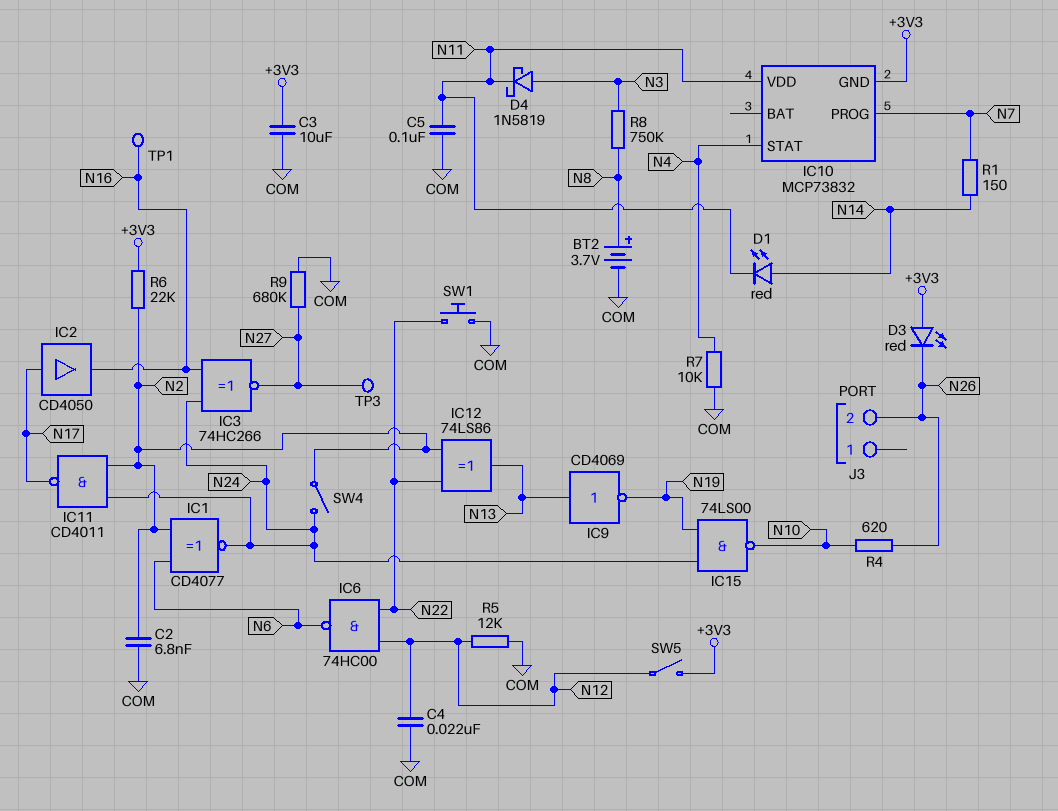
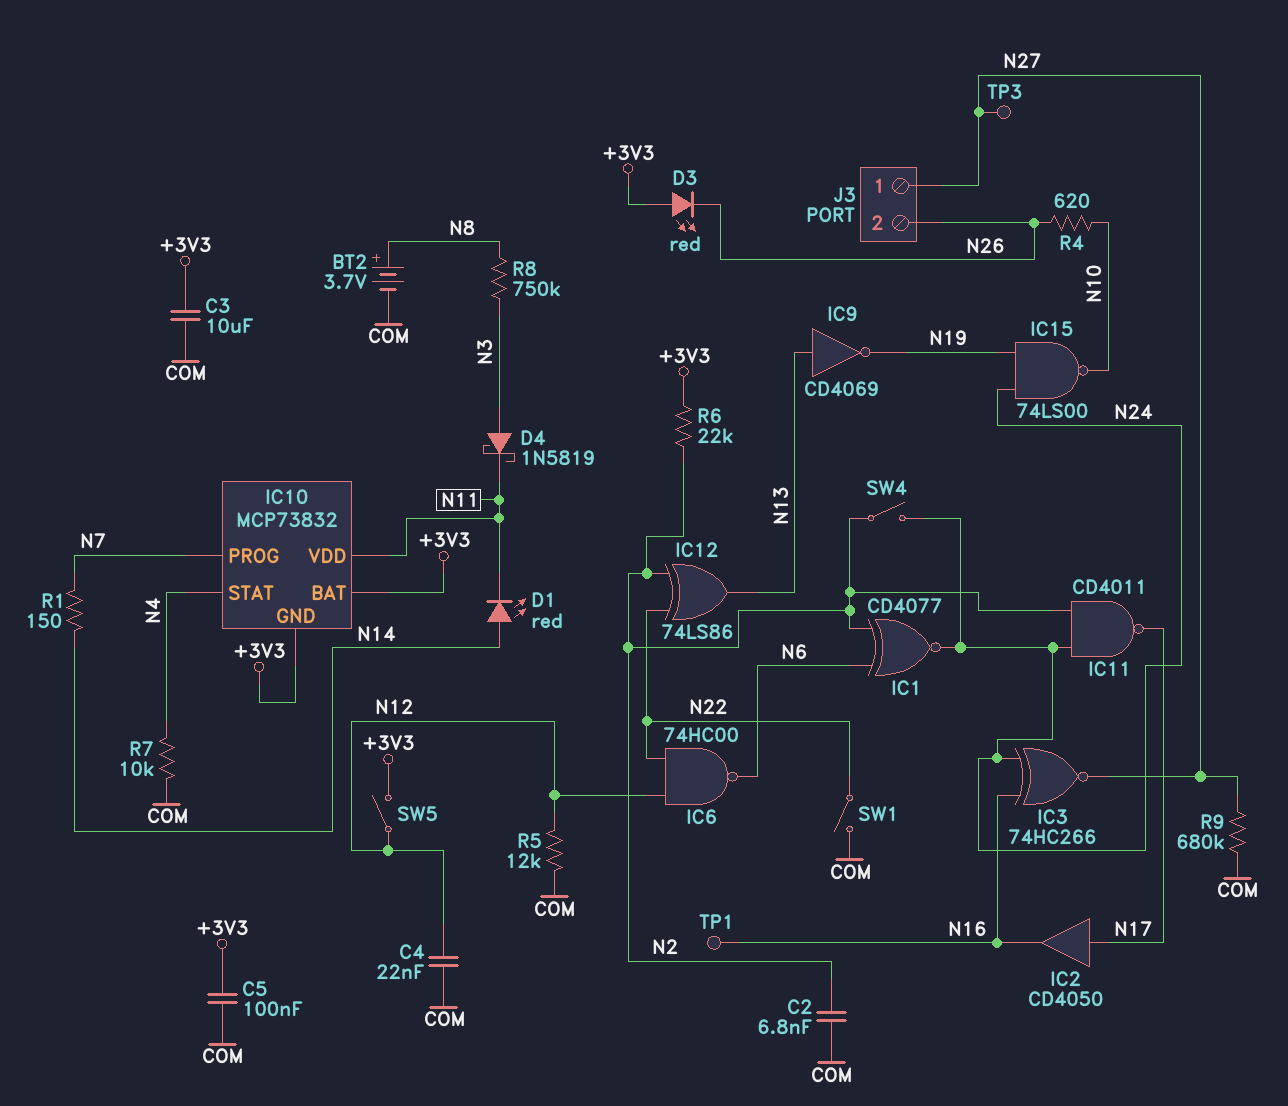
C5: 100nF (COM, N11) -> 100nF (+3V3, COM)
IC10 pin BAT: none -> +3V3
J3 pin 1: none -> N27
SW1: button (COM, N22) -> switch (COM, N22)

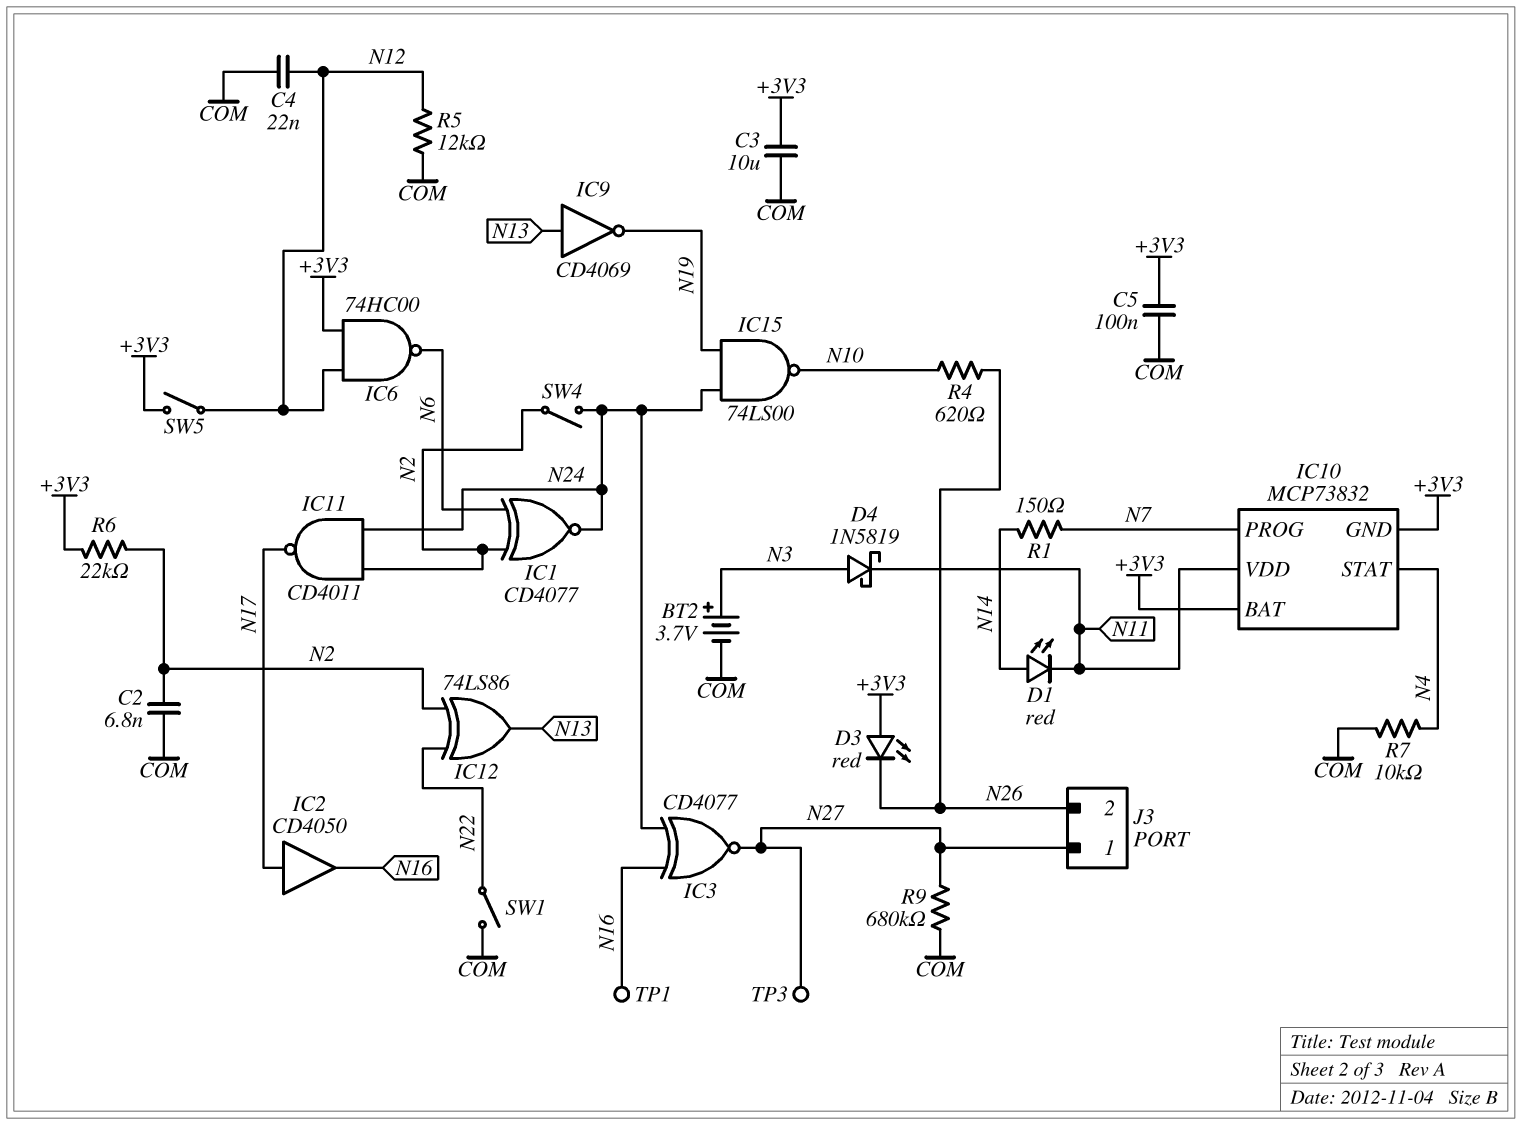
BT2: 3.7V (plus N8, minus COM) -> 3.7V (plus N3, minus COM)
IC3: XNOR 74HC266 (in N16, in N24, out N27) -> XNOR CD4077 (in N16, in N24, out N27)
IC6: NAND 74HC00 (in N12, in N22, out N6) -> NAND 74HC00 (in +3V3, in N12, out N6)
R8: 750k (N3, N8) -> none

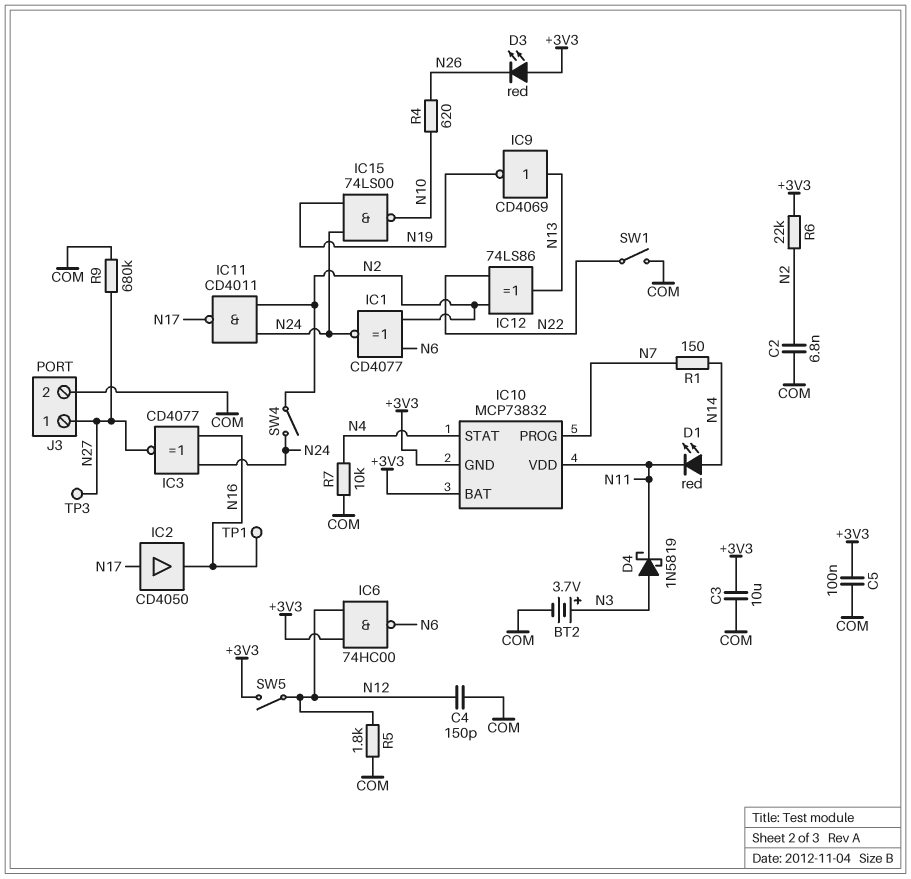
C4: 22nF (COM, N12) -> 150pF (COM, N12)
J3 pin 2: N26 -> COM
R5: 12k (COM, N12) -> 1.8k (COM, N12)

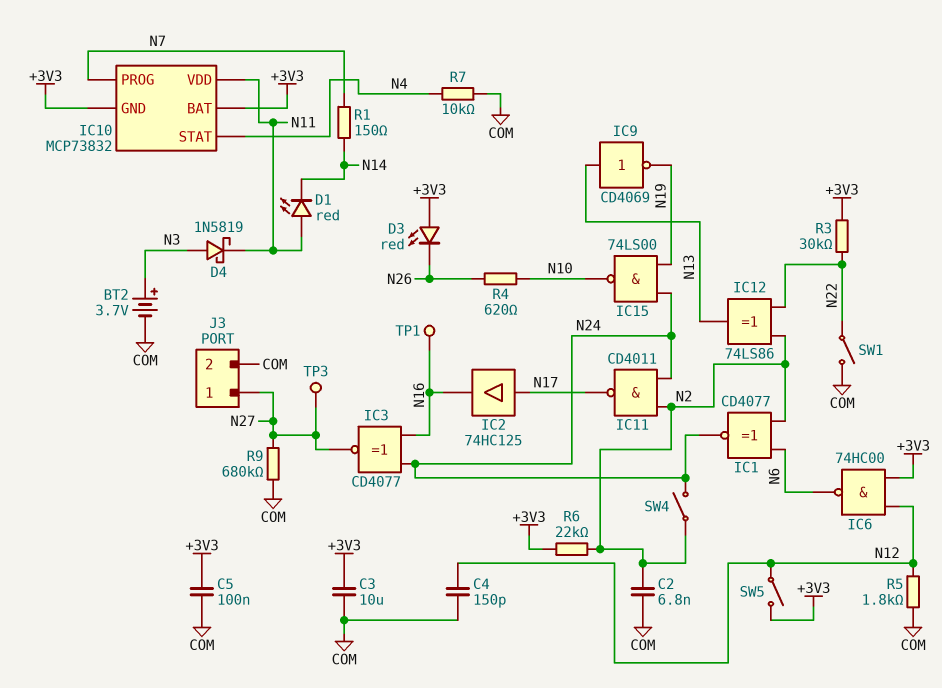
D1: LED red (A N14, K N11) -> LED red (A N11, K N14)
IC2: buffer CD4050 (in N17, out N16) -> buffer 74HC125 (in N17, out N16)
R3: none -> 30k (+3V3, N22)

